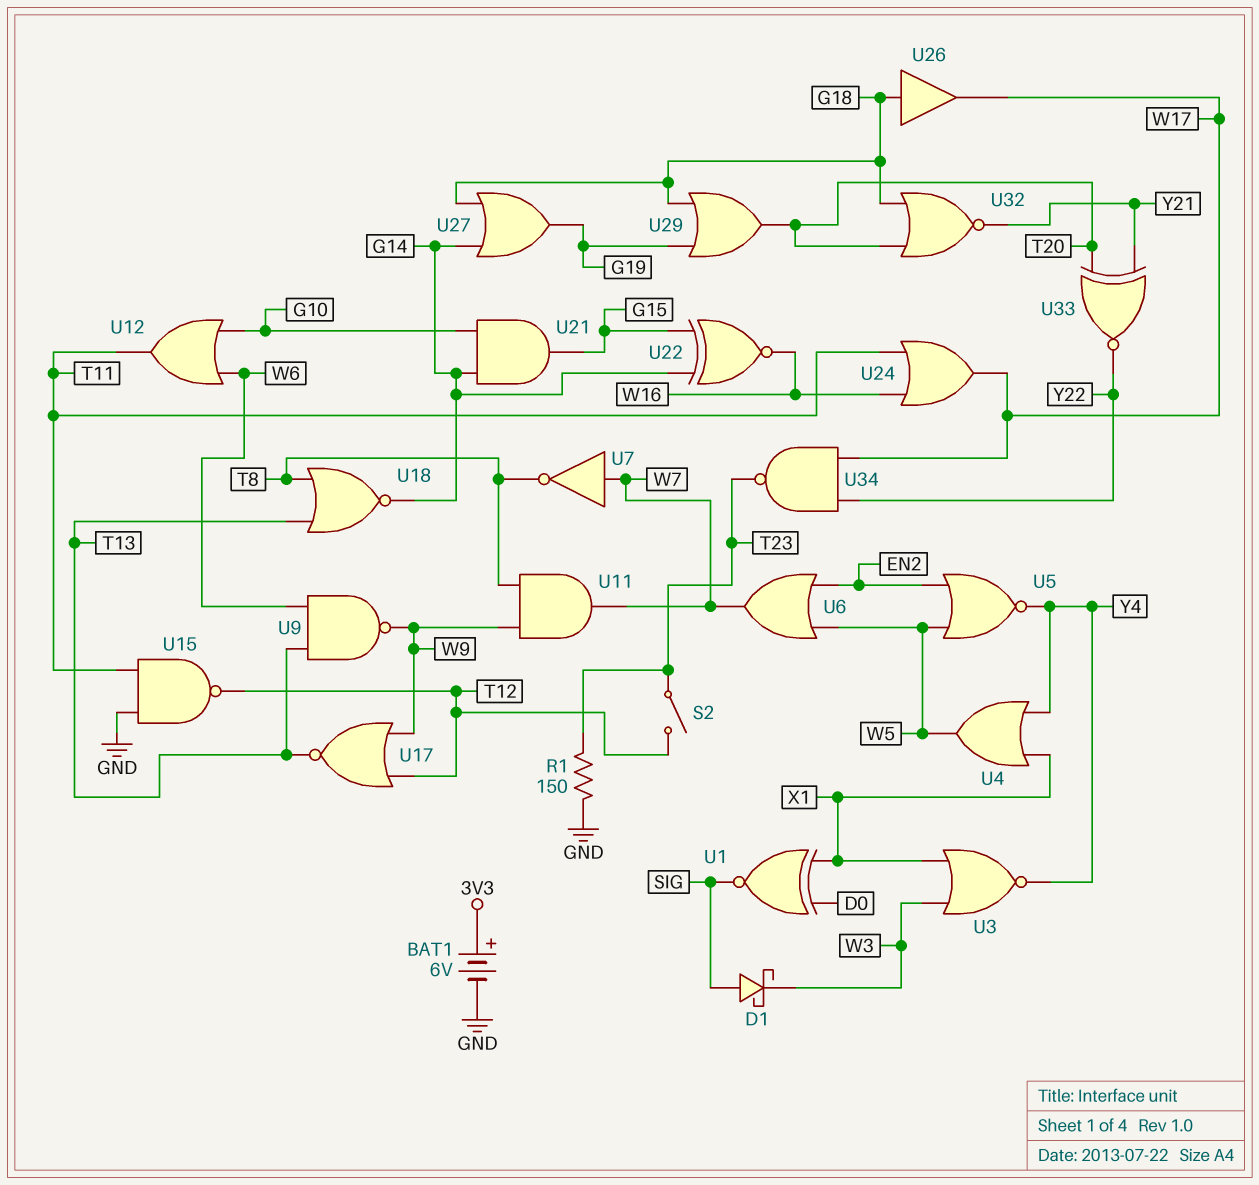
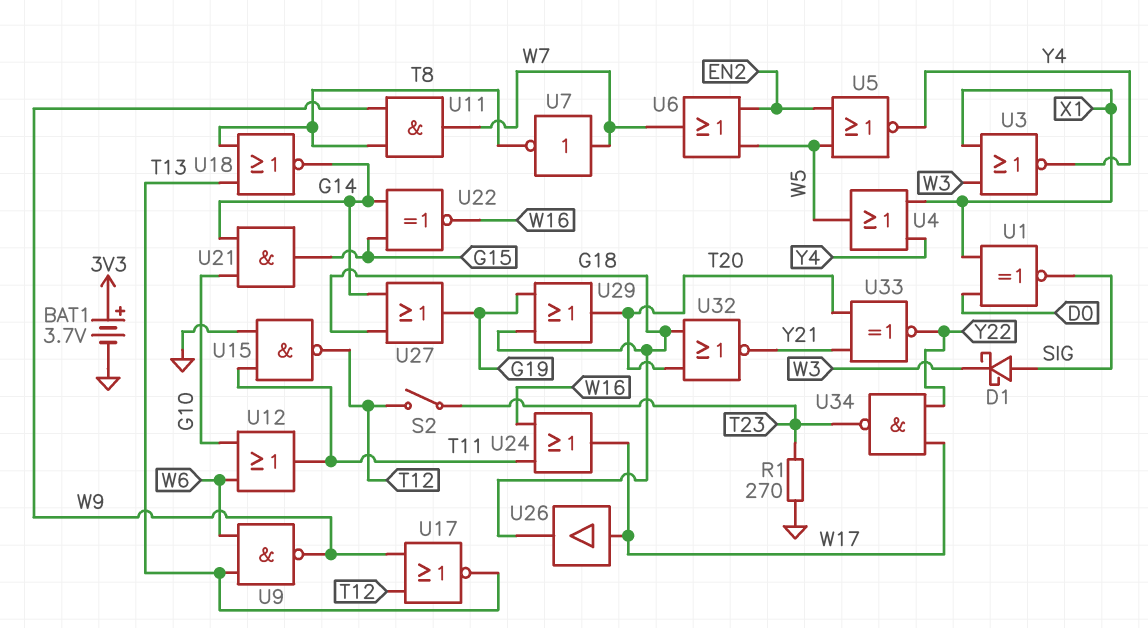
BAT1: 6V (plus 3V3, minus GND) -> 3.7V (plus 3V3, minus GND)
R1: 150 (GND, T23) -> 270 (GND, T23)
U26: buffer (in G18, out W17) -> buffer (in W17, out G18)

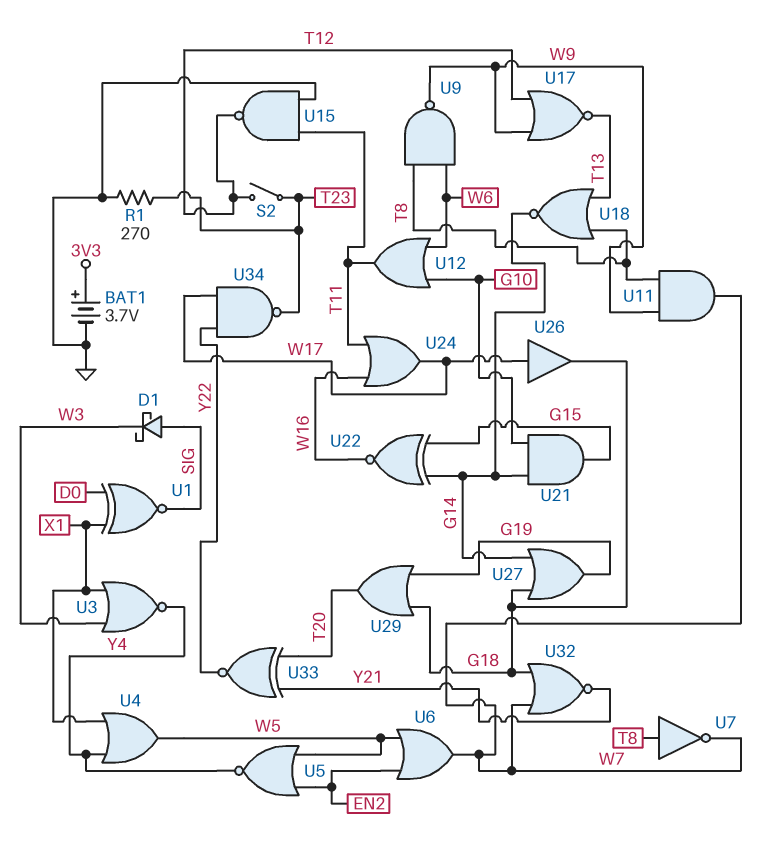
U7: NOT (in W7, out T8) -> NOT (in T8, out W7)
U9: NAND (in T13, in W6, out W9) -> NAND (in T8, in W6, out W9)
U32: NOR (in G18, in T20, out Y21) -> NOR (in G18, in W7, out Y21)

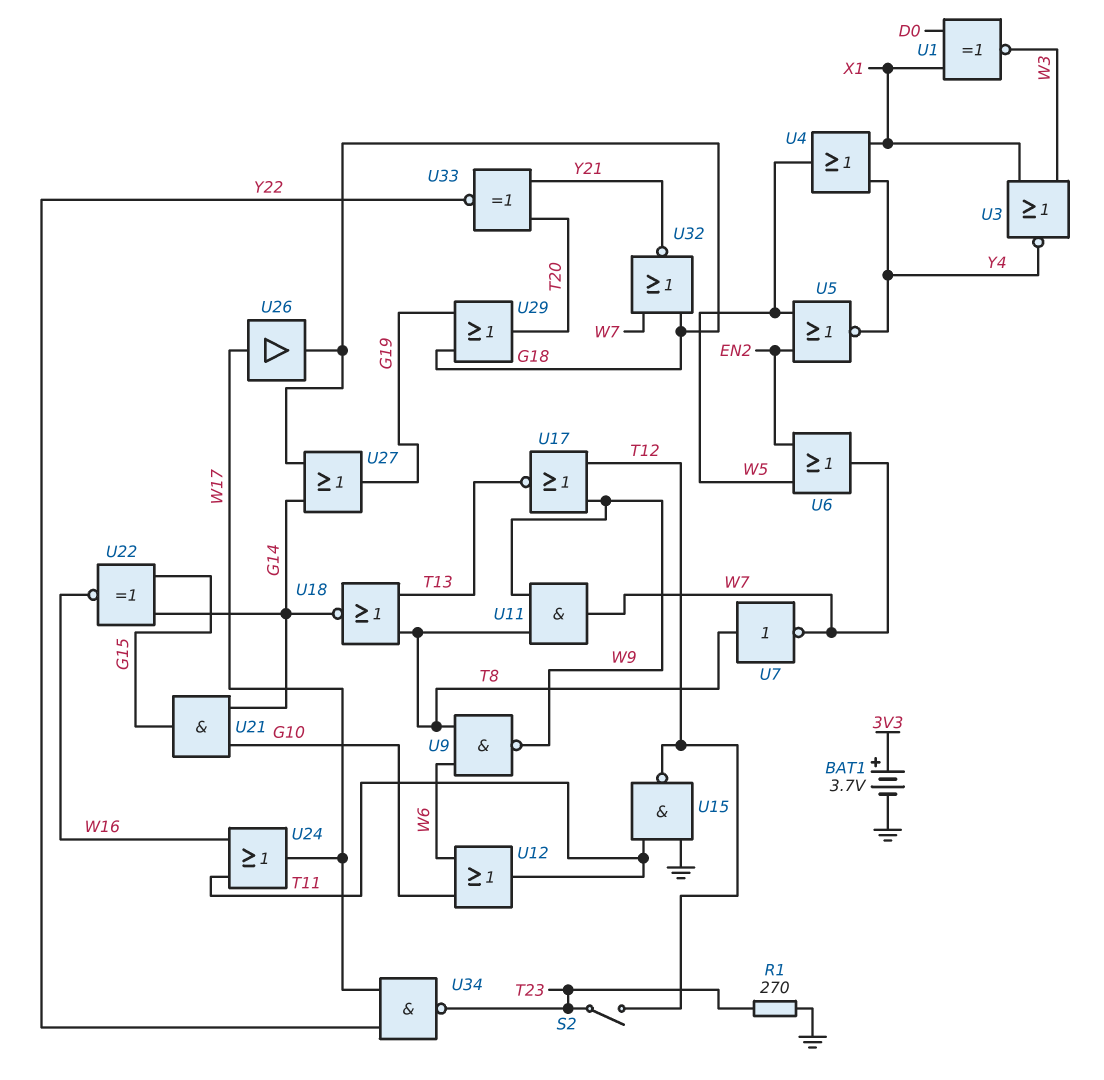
D1: schottky (A SIG, K W3) -> none
U1: XNOR (in D0, in X1, out SIG) -> XNOR (in D0, in X1, out W3)

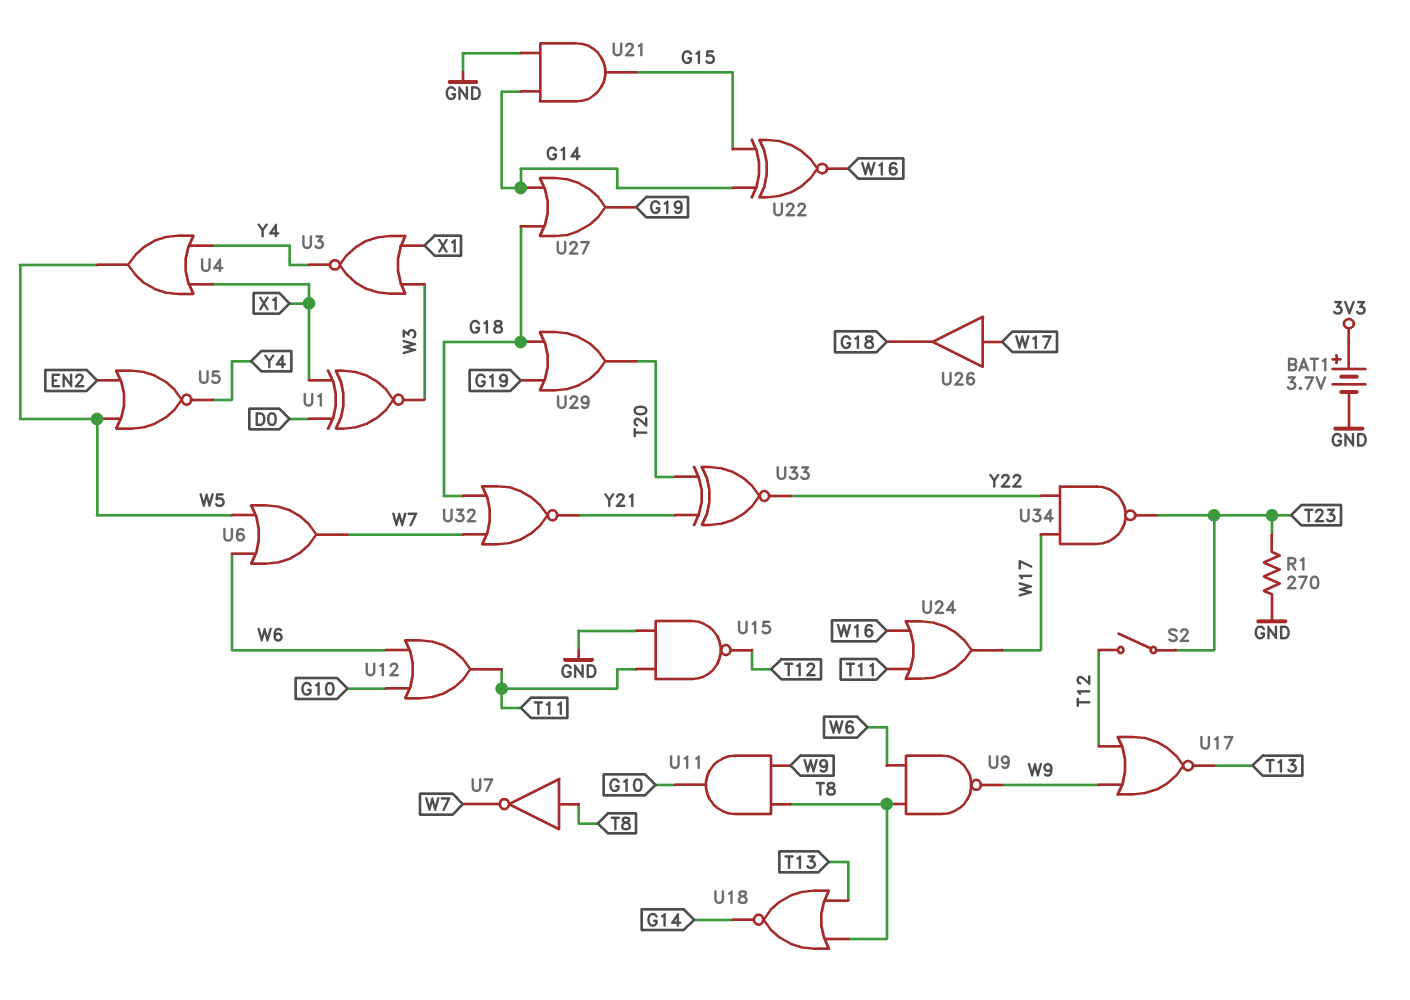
U6: OR (in EN2, in W5, out W7) -> OR (in W5, in W6, out W7)
U11: AND (in T8, in W9, out W7) -> AND (in T8, in W9, out G10)
U21: AND (in G10, in G14, out G15) -> AND (in G14, in GND, out G15)

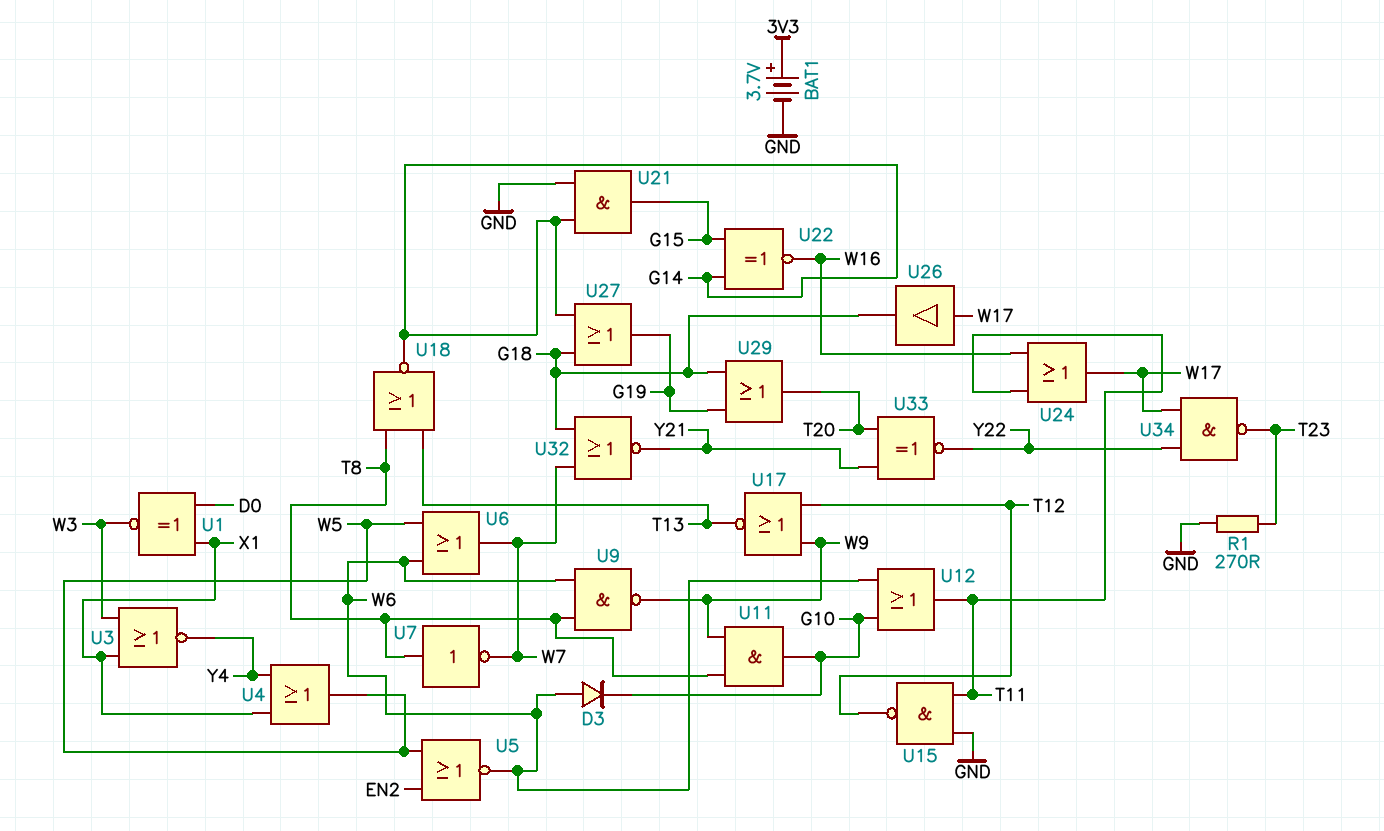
D3: none -> diode (A W6, K G10)
S2: switch (T12, T23) -> none
U5: NOR (in EN2, in W5, out Y4) -> NOR (in EN2, in W5, out W6)

